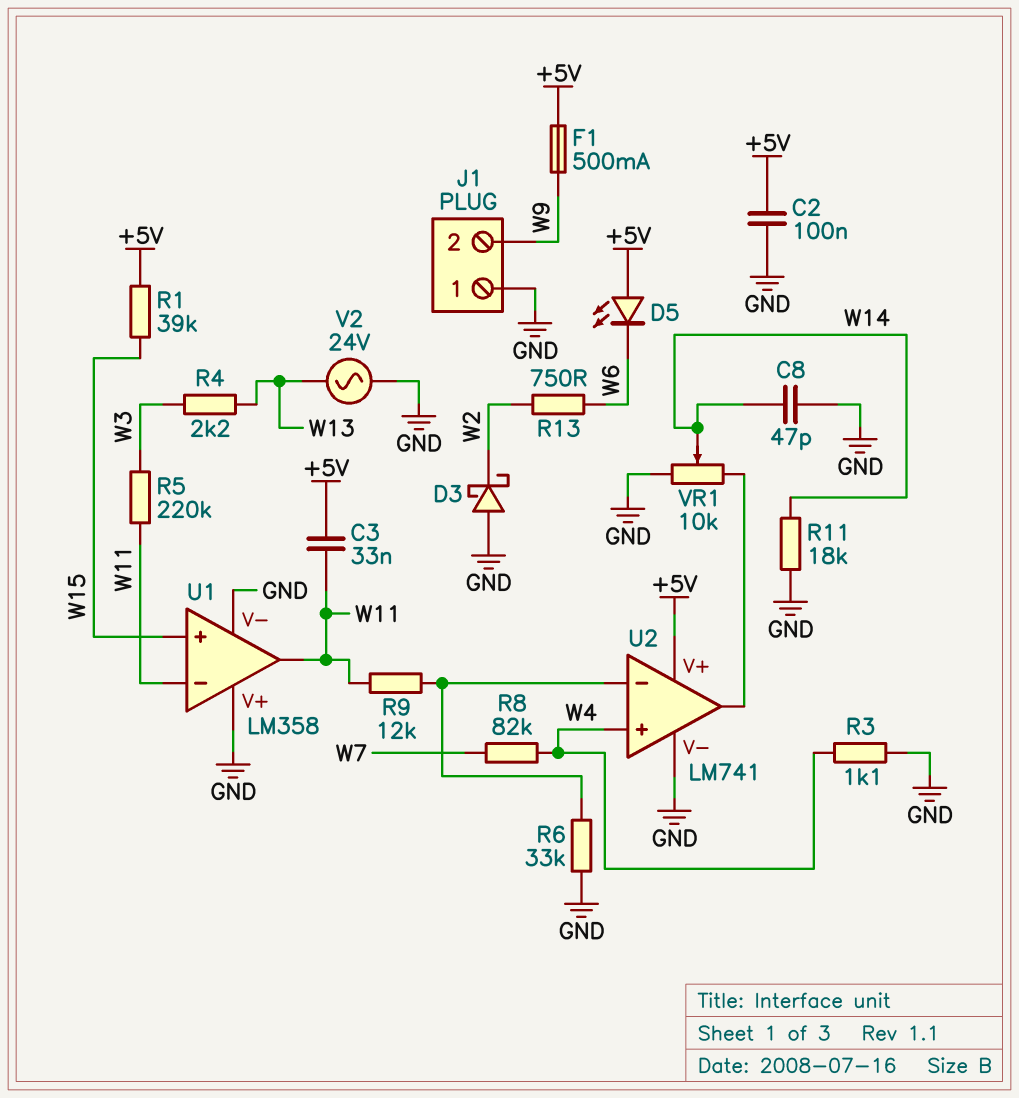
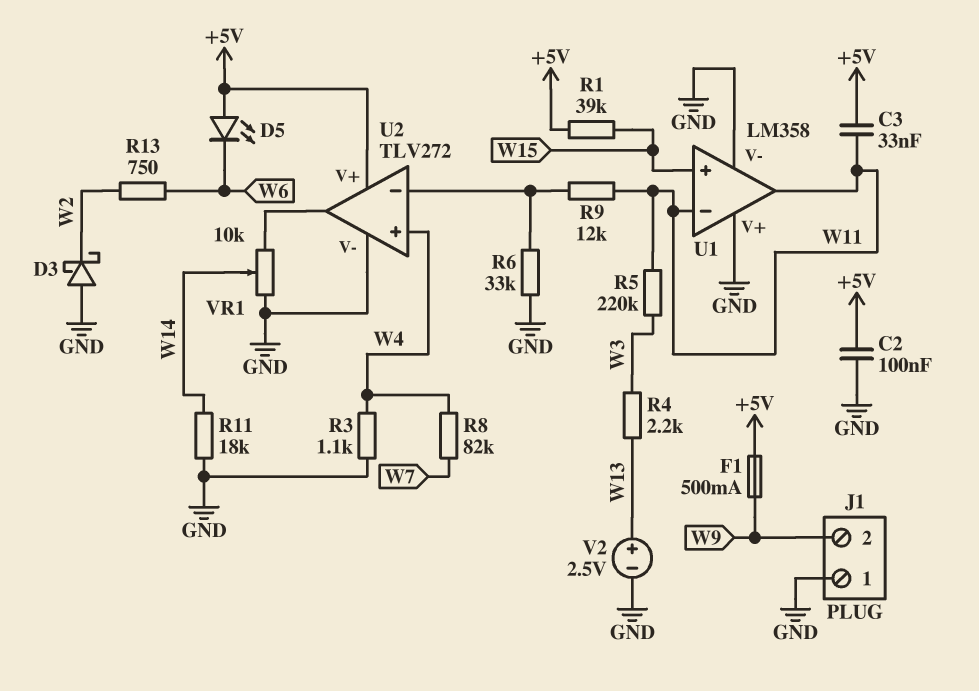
C8: 47pF (GND, W14) -> none
U2: LM741 -> TLV272
V2: AC 24V (GND, W13) -> 2.5V (plus W13, minus GND)

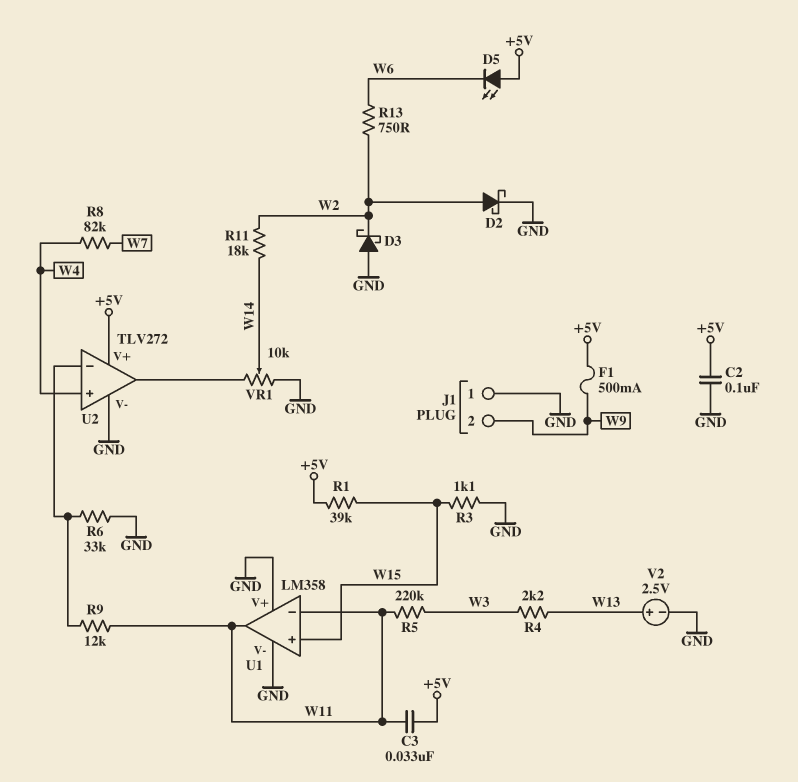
D2: none -> schottky (A W2, K GND)
R3: 1.1k (GND, W4) -> 1.1k (GND, W15)
R11: 18k (GND, W14) -> 18k (W2, W14)

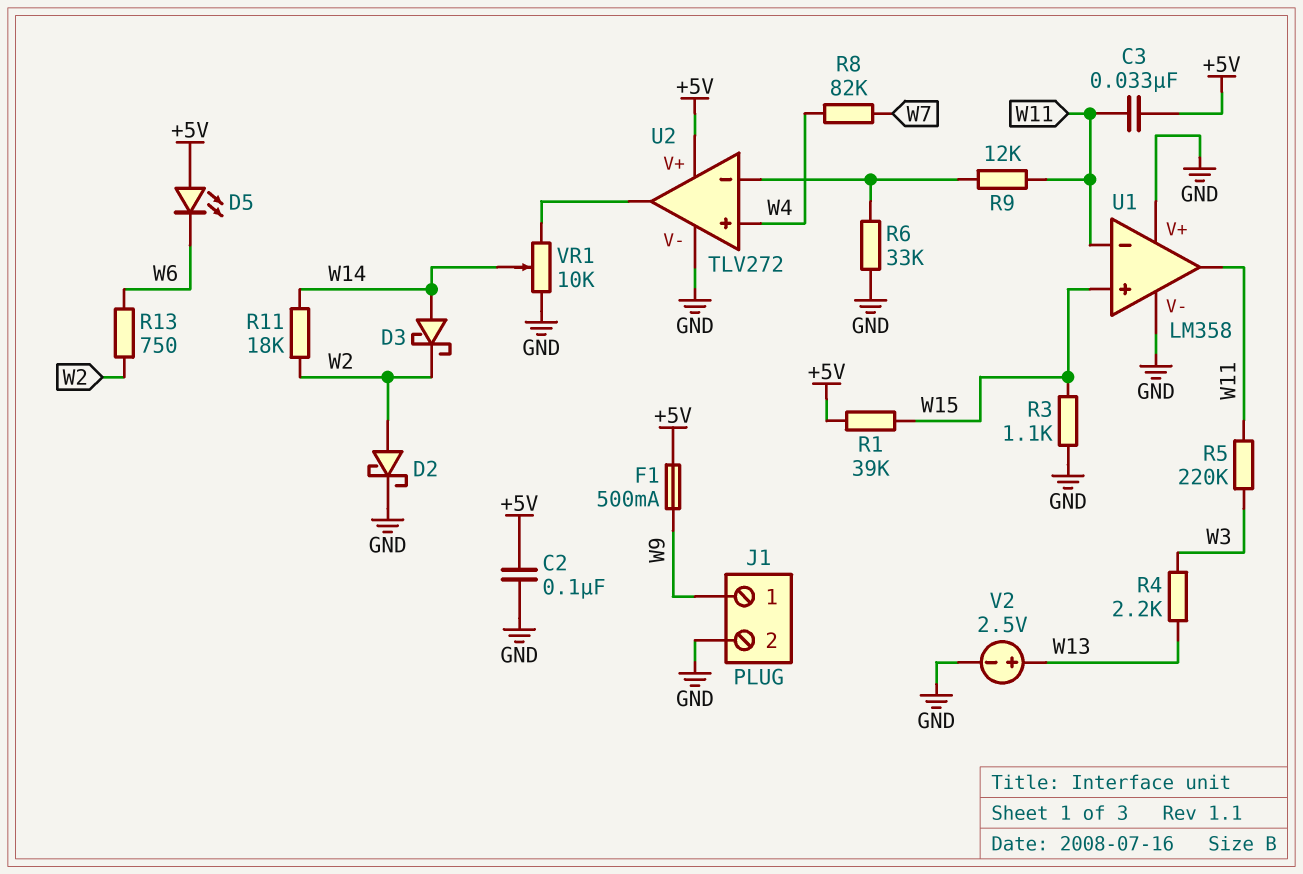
D3: schottky (A GND, K W2) -> schottky (A W14, K W2)
J1 pin 1: GND -> W9
J1 pin 2: W9 -> GND

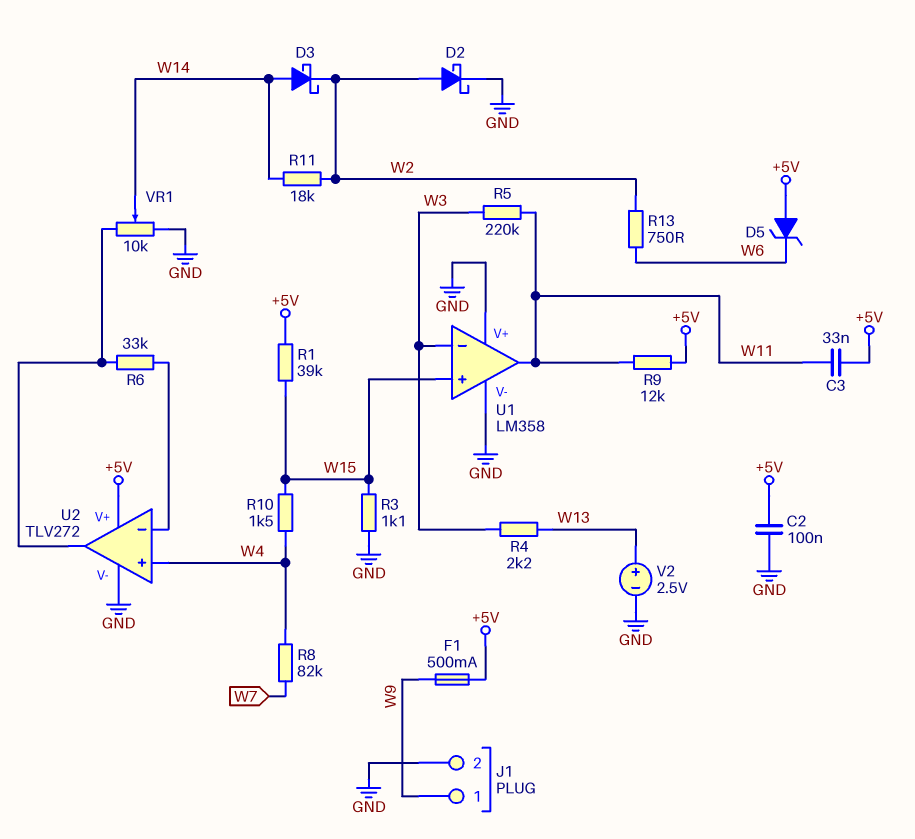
D5: LED (A +5V, K W6) -> zener (A +5V, K W6)
R6: 33k (GND, U2/in-) -> 33k (U2/in-, U2/out)
R9: 12k (U2/in-, W11) -> 12k (+5V, W11)
R10: none -> 1.5k (W4, W15)
U1 pin in-: W11 -> W3

